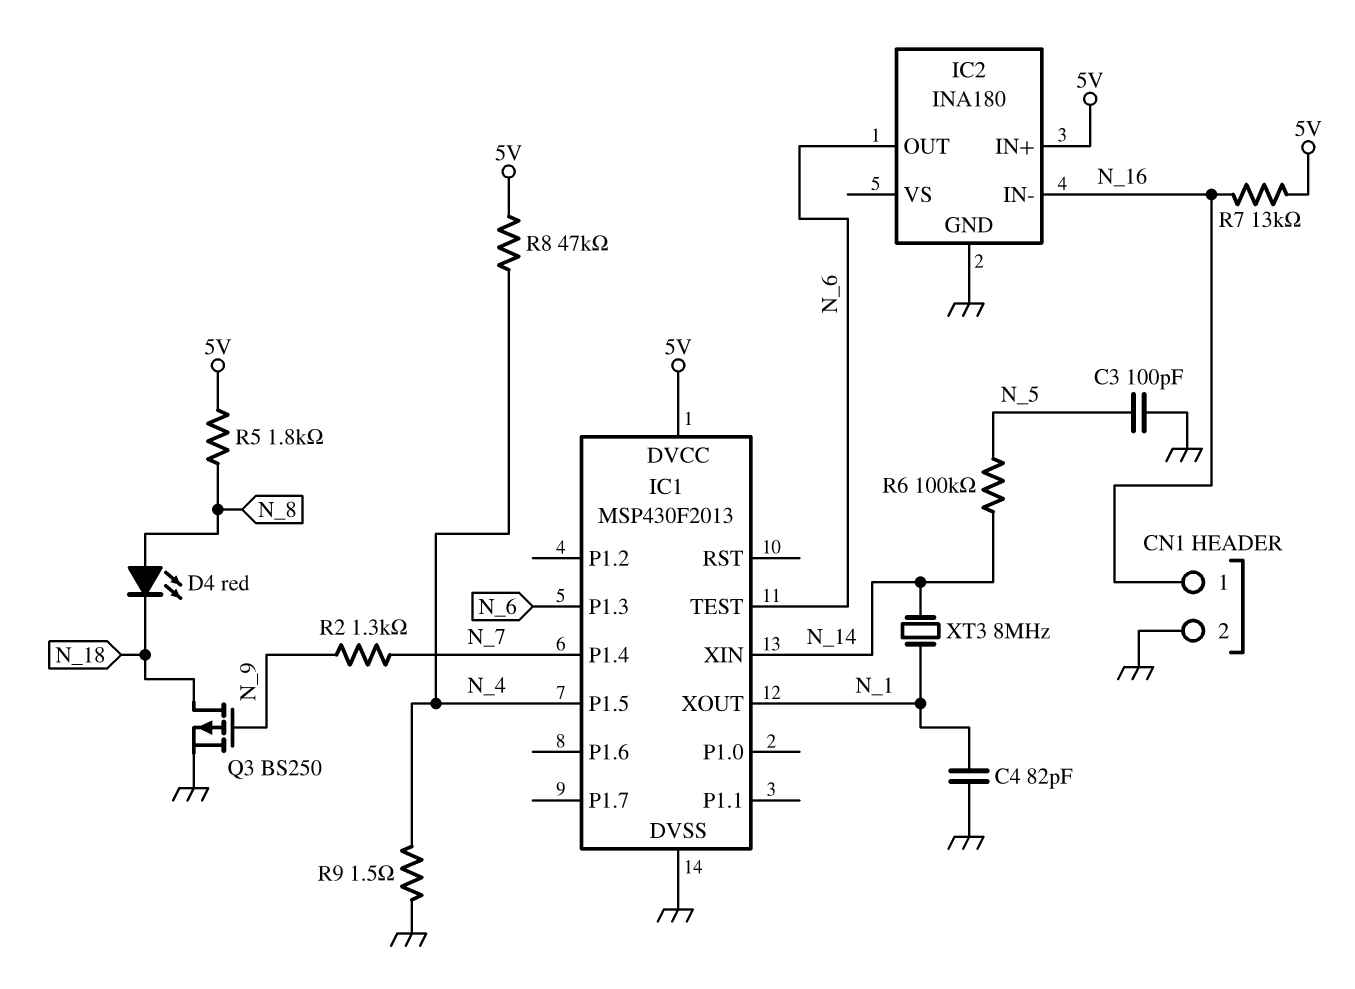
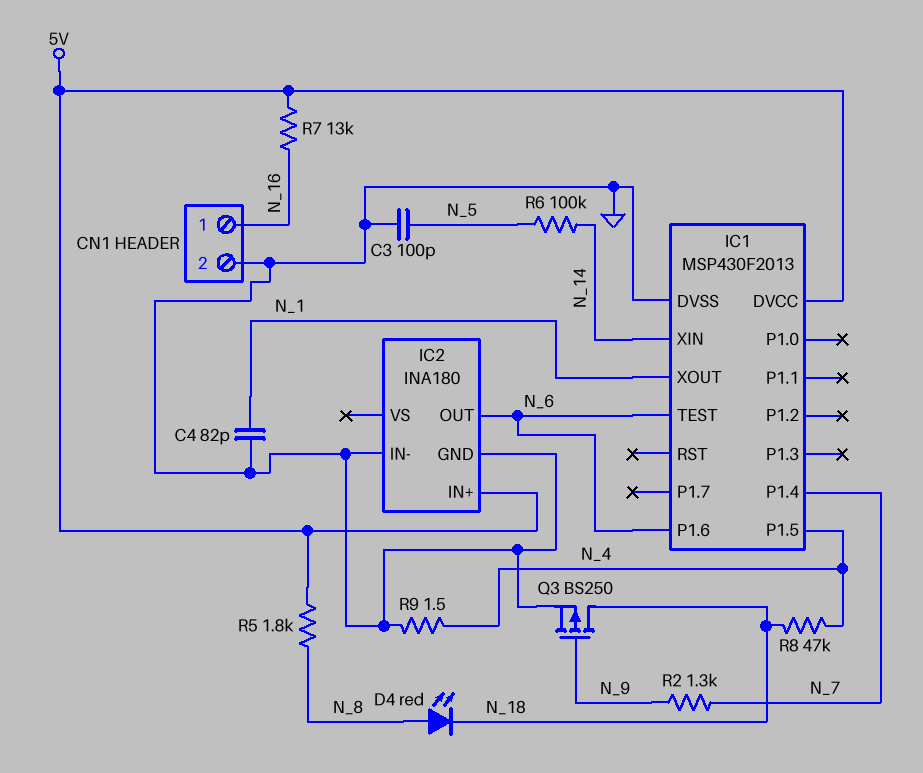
IC1 pin P1.3: N_6 -> none
IC1 pin P1.6: none -> N_6
IC2 pin IN-: N_16 -> GND
R8: 47k (5V, N_4) -> 47k (N_4, N_18)
XT3: 8MHz (N_1, N_14) -> none

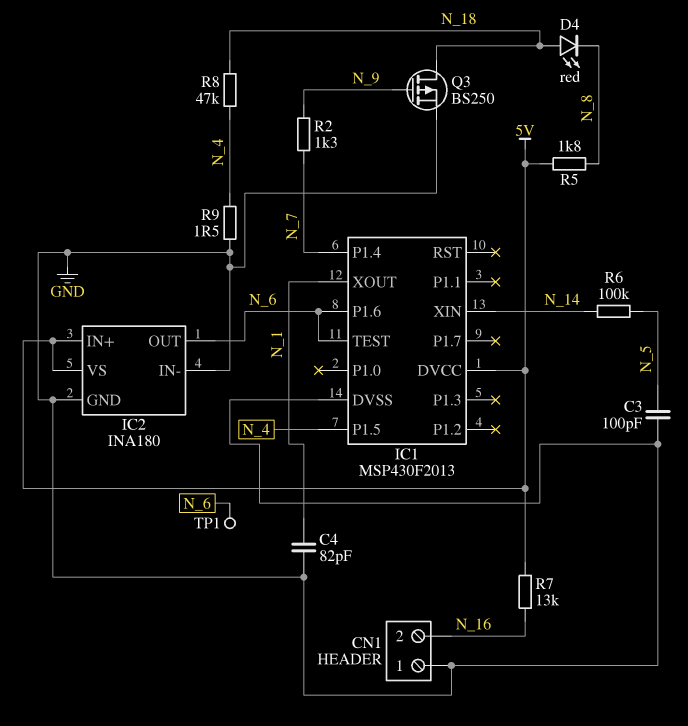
CN1 pin 1: N_16 -> GND
CN1 pin 2: GND -> N_16
D4: LED red (A N_8, K N_18) -> LED red (A N_18, K N_8)
IC2 pin VS: none -> 5V
TP1: none -> test point (N_6)

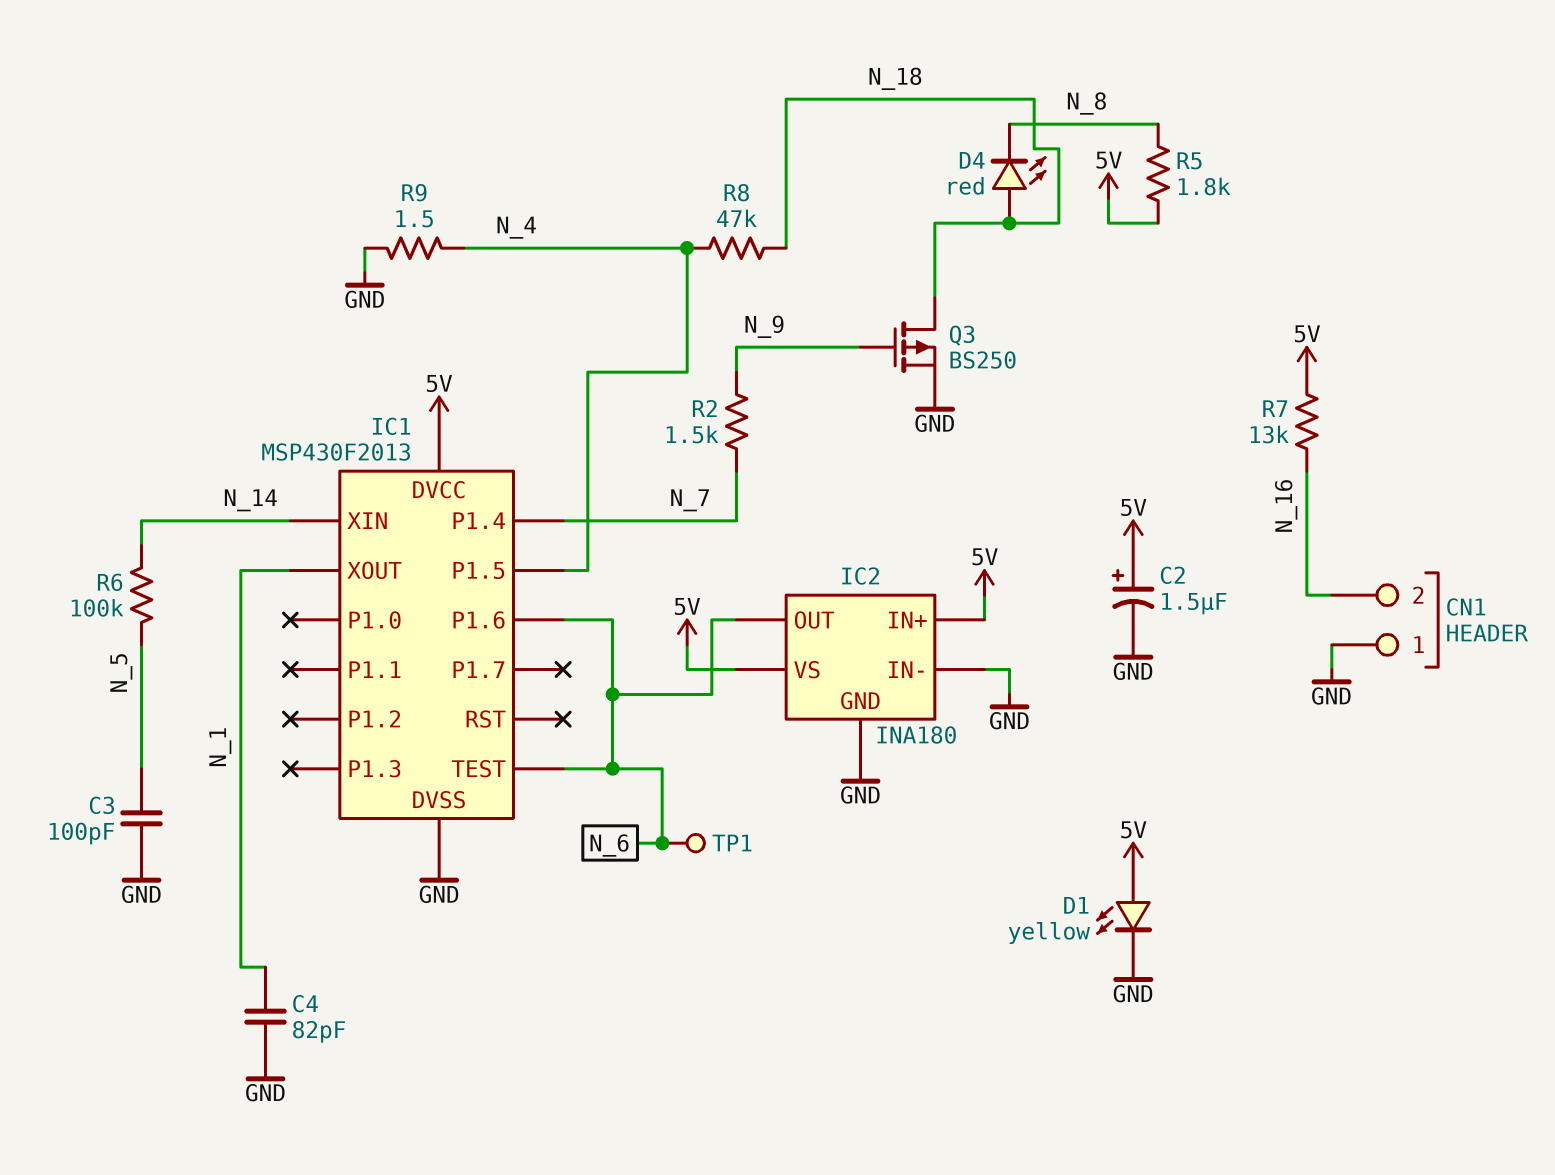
C2: none -> 1.5uF (plus 5V, minus GND)
D1: none -> LED yellow (A 5V, K GND)
R2: 1.3k (N_7, N_9) -> 1.5k (N_7, N_9)

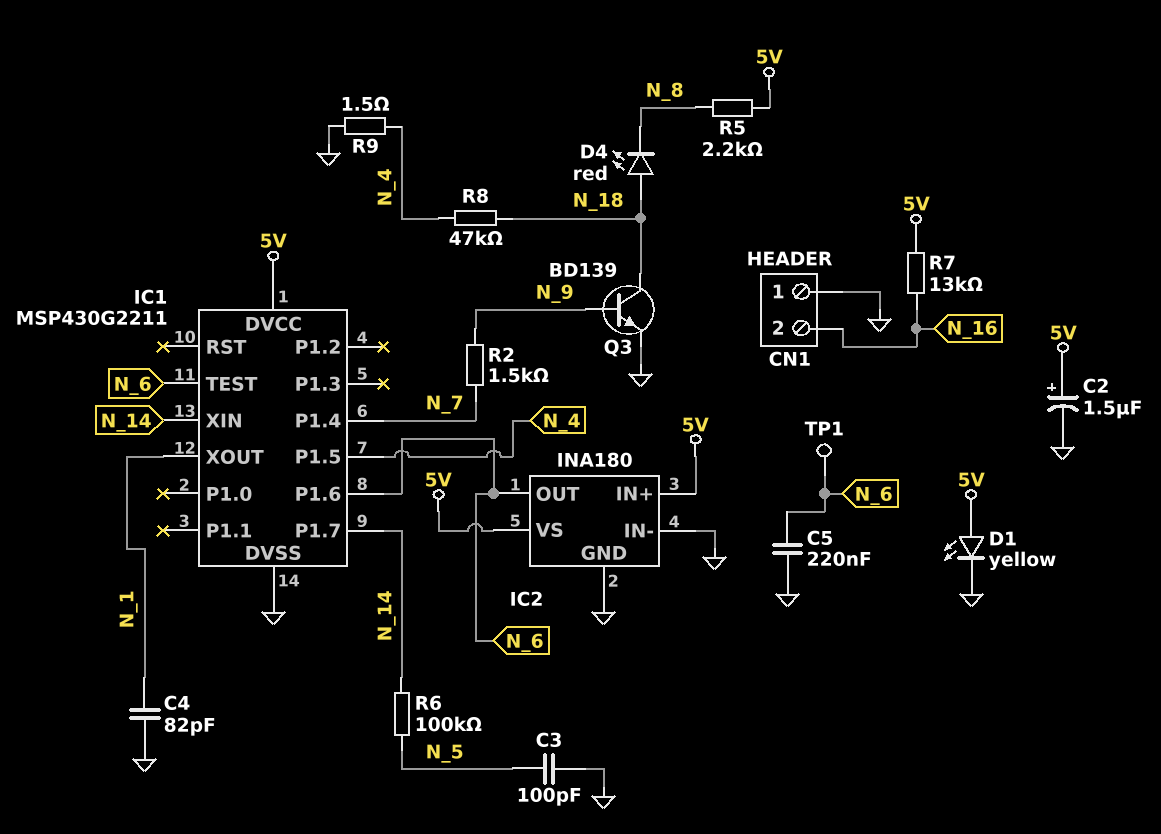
C5: none -> 220nF (GND, N_6)
IC1: MSP430F2013 -> MSP430G2211
IC1 pin P1.7: none -> N_14
Q3: PMOS BS250 (G N_9, D N_18, S GND) -> NPN BD139 (B N_9, C N_18, E GND)
R5: 1.8k (5V, N_8) -> 2.2k (5V, N_8)

